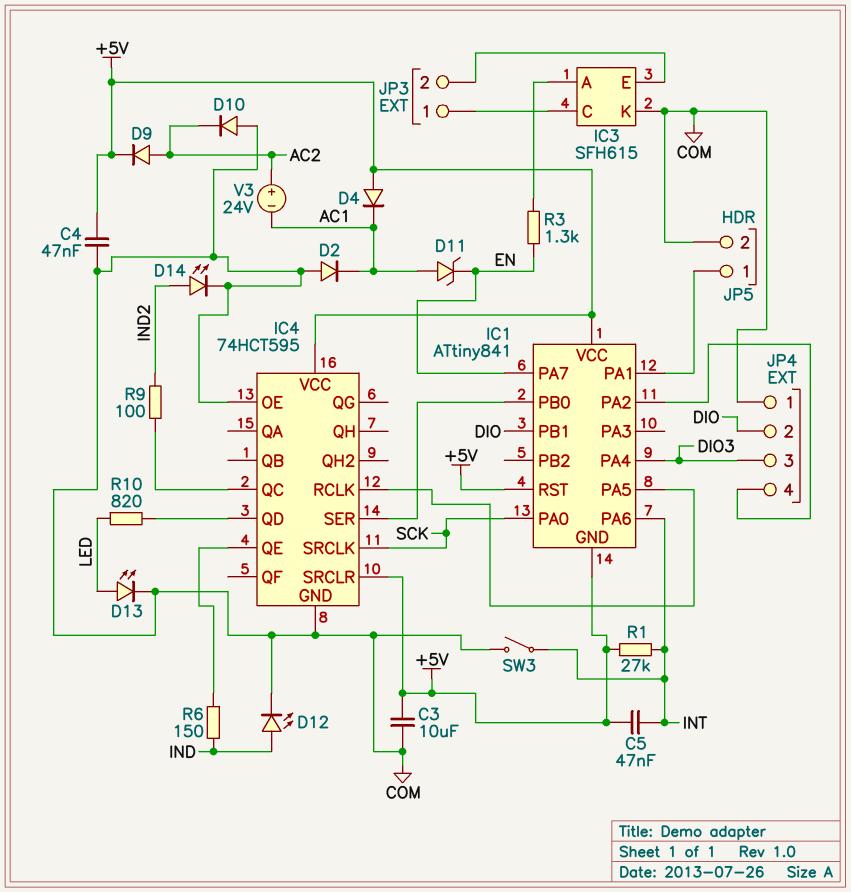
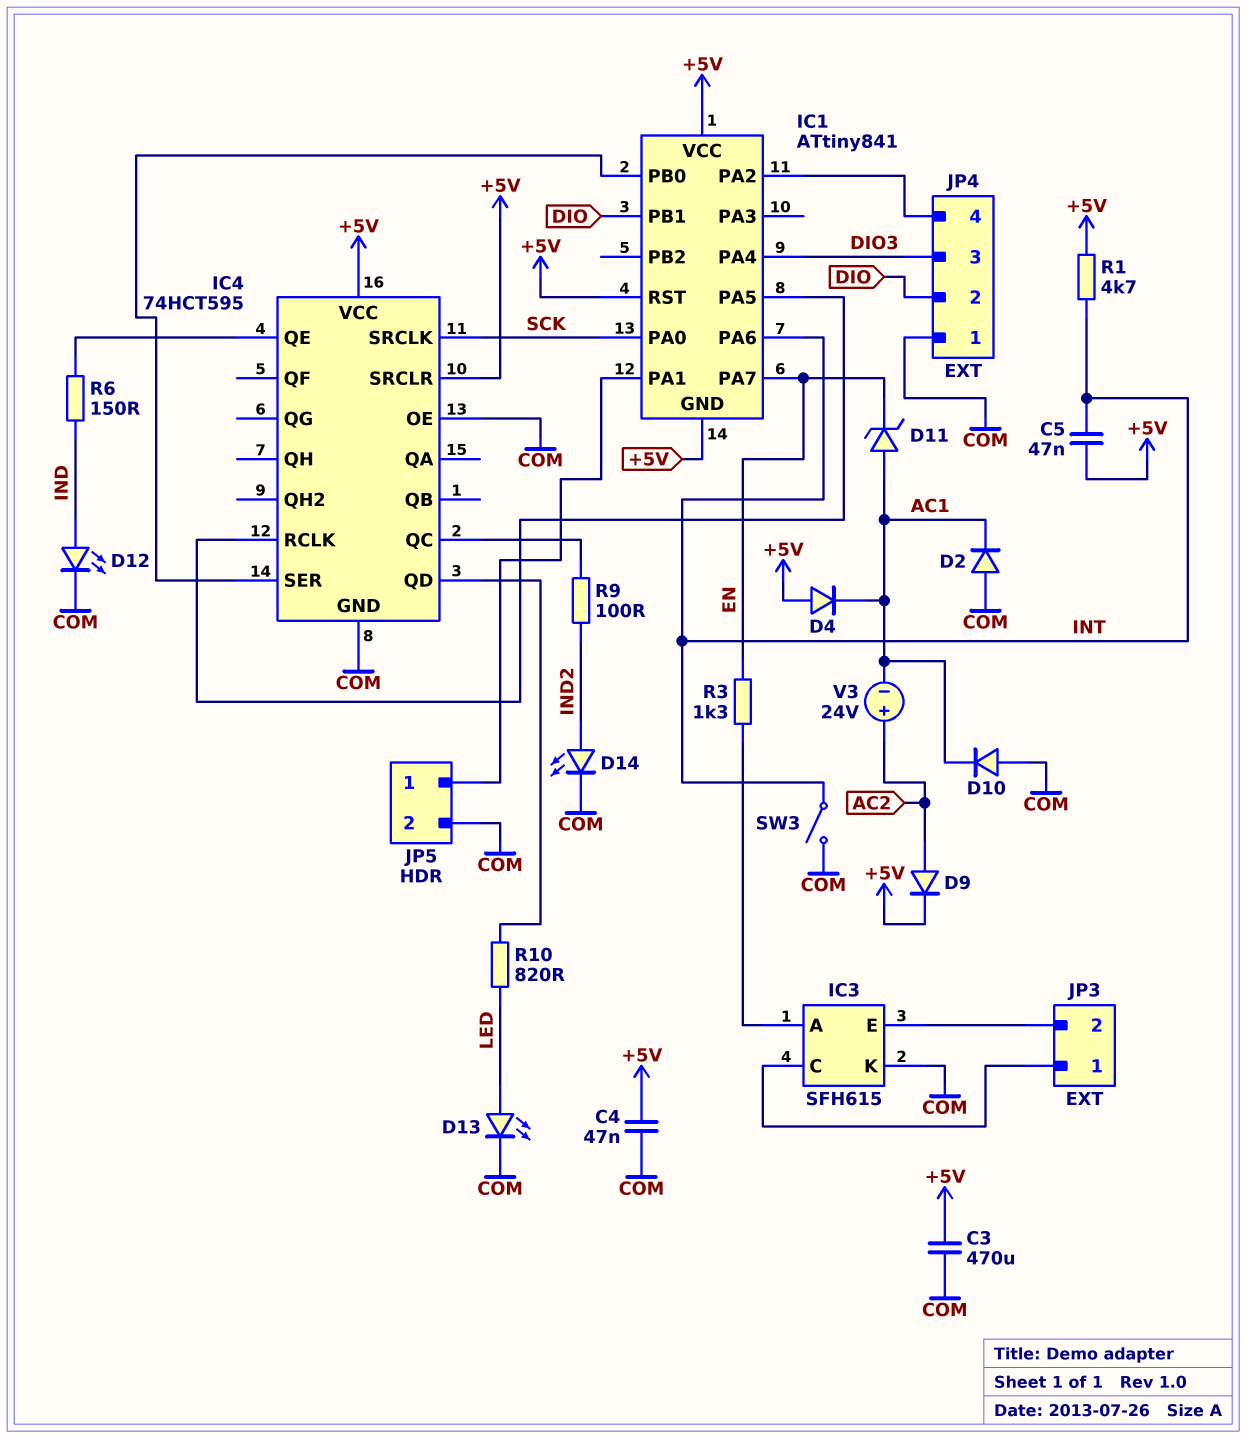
C3: 10uF (+5V, COM) -> 470uF (+5V, COM)
D10: diode (A COM, K AC2) -> diode (A COM, K AC1)
R1: 27k (+5V, INT) -> 4.7k (+5V, INT)

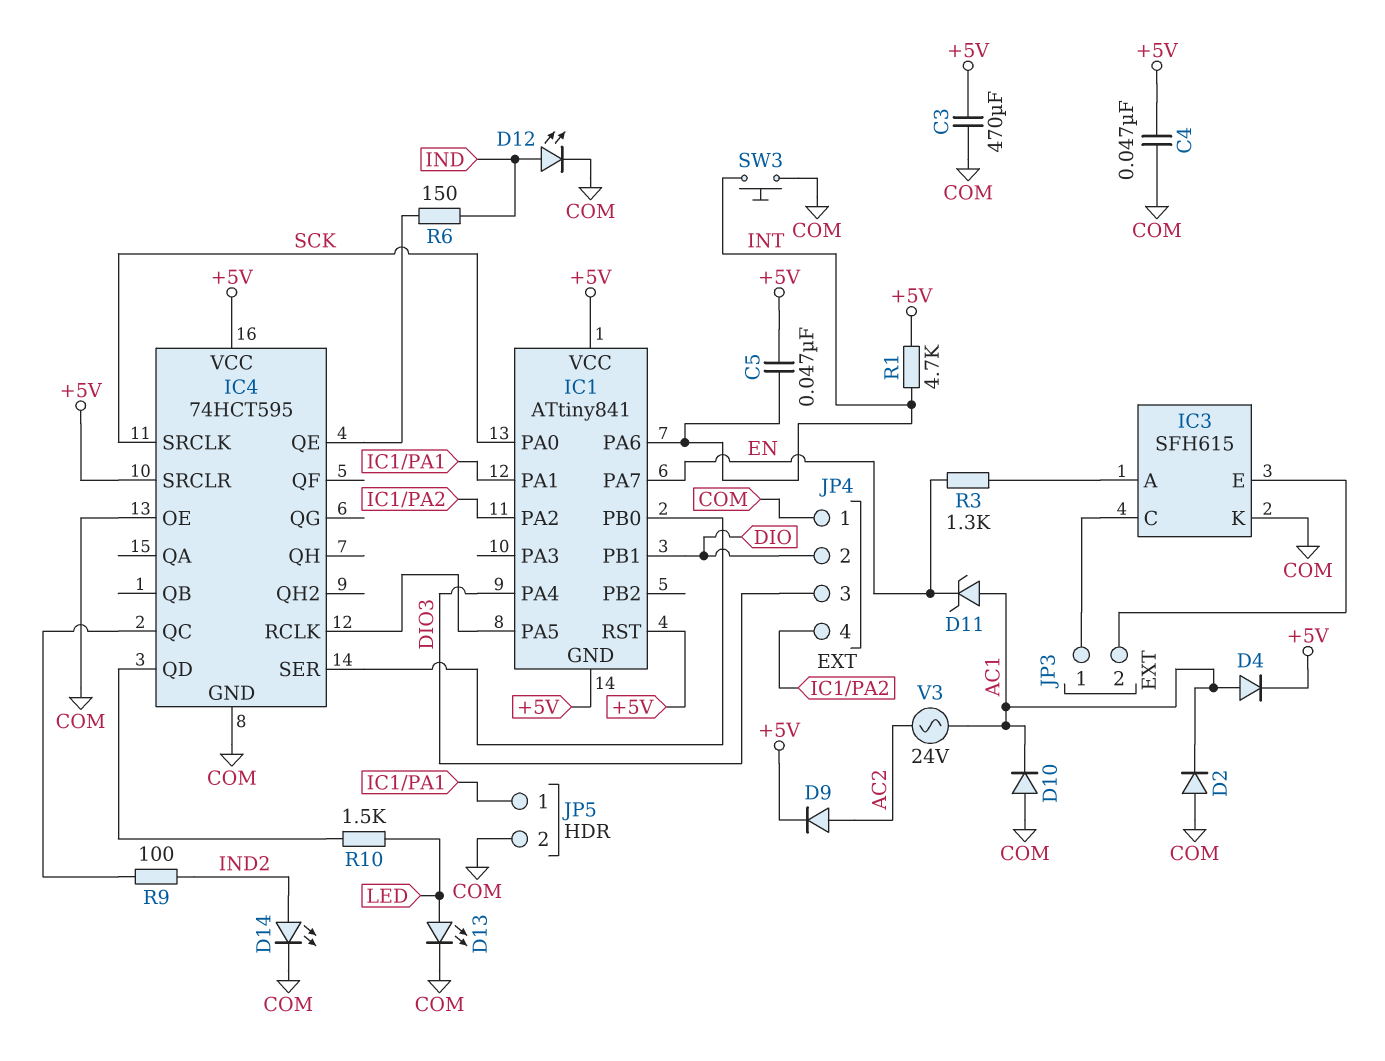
D4: diode (A +5V, K AC1) -> diode (A AC1, K +5V)
R10: 820 (IC4/QD, LED) -> 1.5k (IC4/QD, LED)
SW3: switch (COM, INT) -> button (COM, INT)
V3: 24V (plus AC2, minus AC1) -> AC 24V (AC1, AC2)

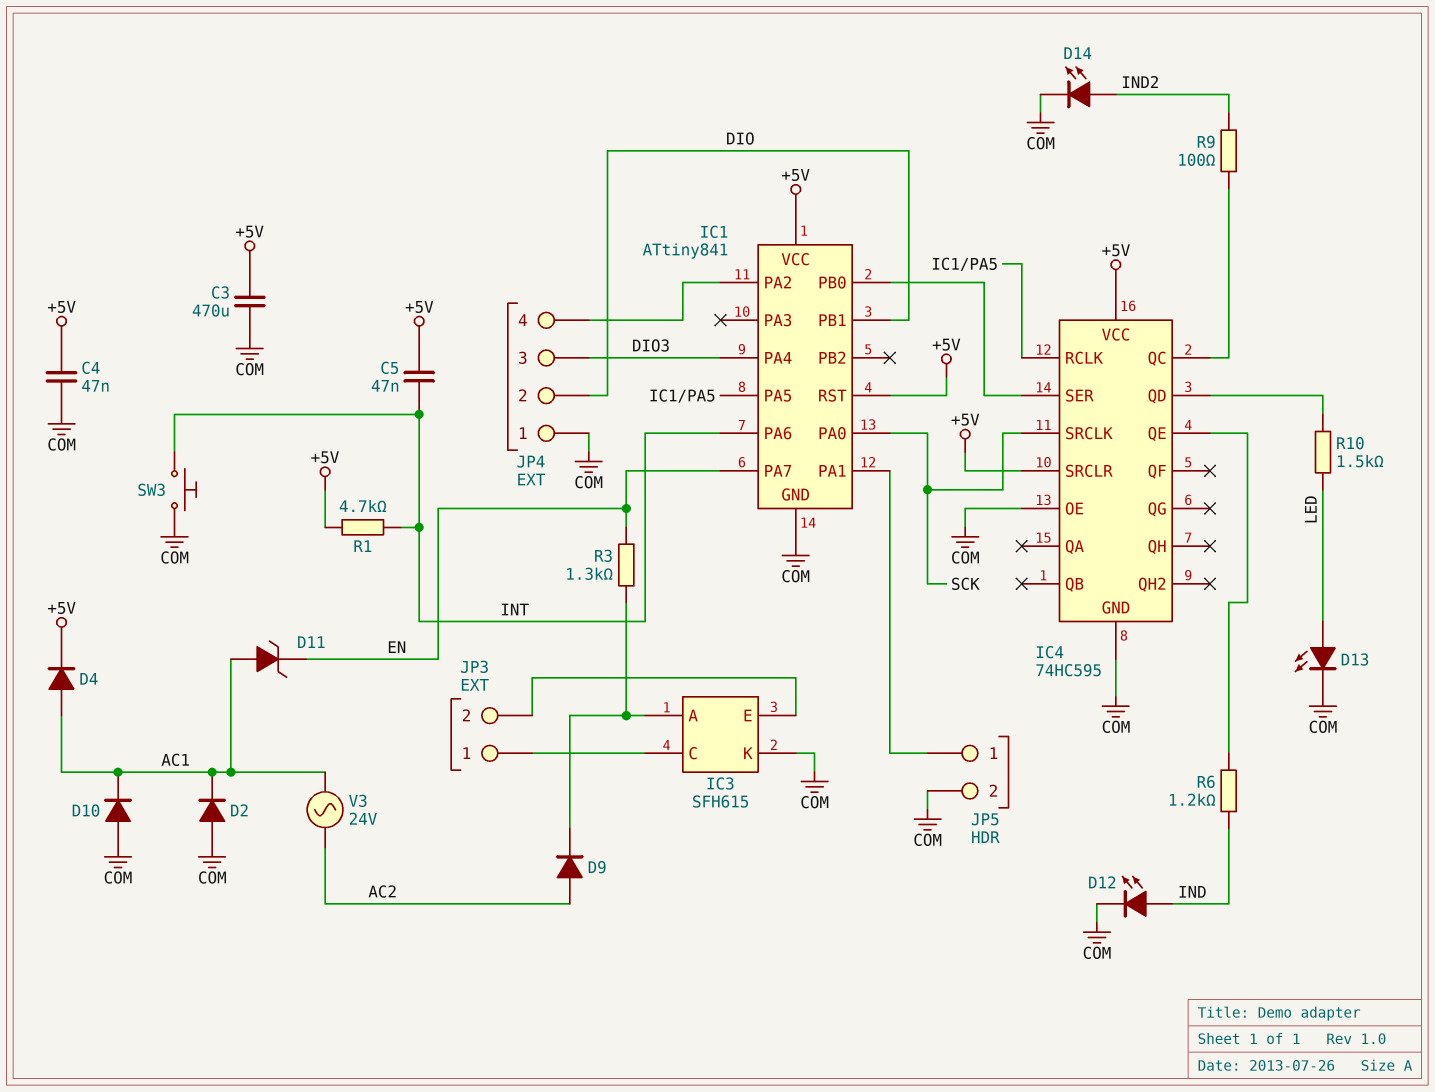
D9: diode (A AC2, K +5V) -> diode (A AC2, K IC3/A)
IC1 pin GND: +5V -> COM
IC4: 74HCT595 -> 74HC595
R6: 150 (IC4/QE, IND) -> 1.2k (IC4/QE, IND)

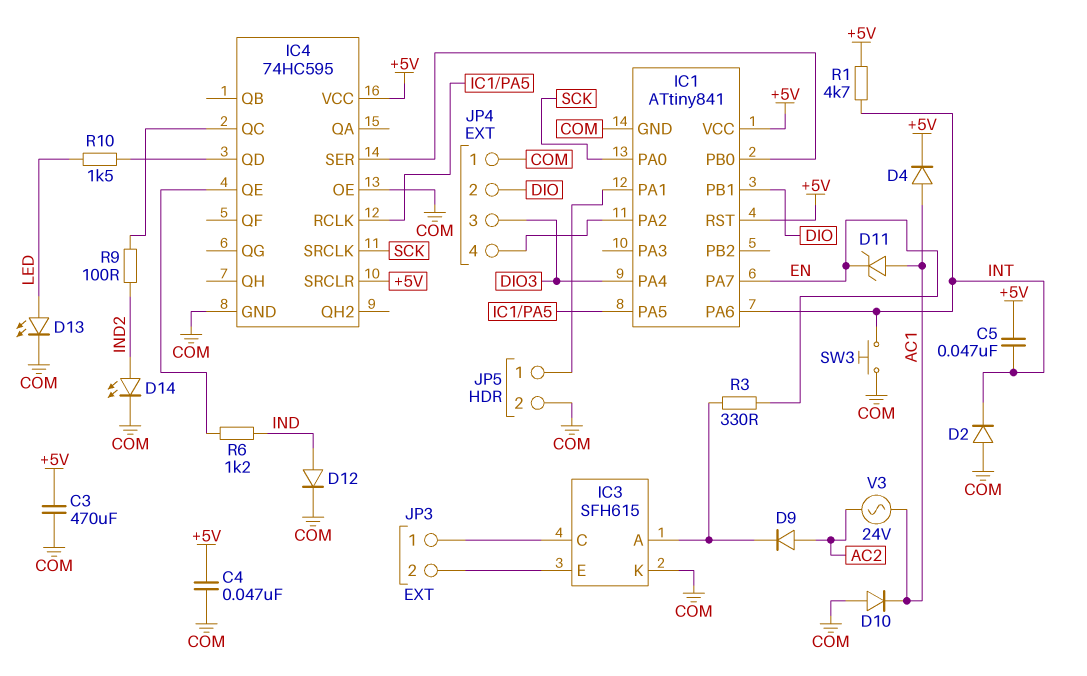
D2: diode (A COM, K AC1) -> diode (A COM, K INT)
D12: LED (A IND, K COM) -> diode (A IND, K COM)
R3: 1.3k (EN, IC3/A) -> 330 (EN, IC3/A)

